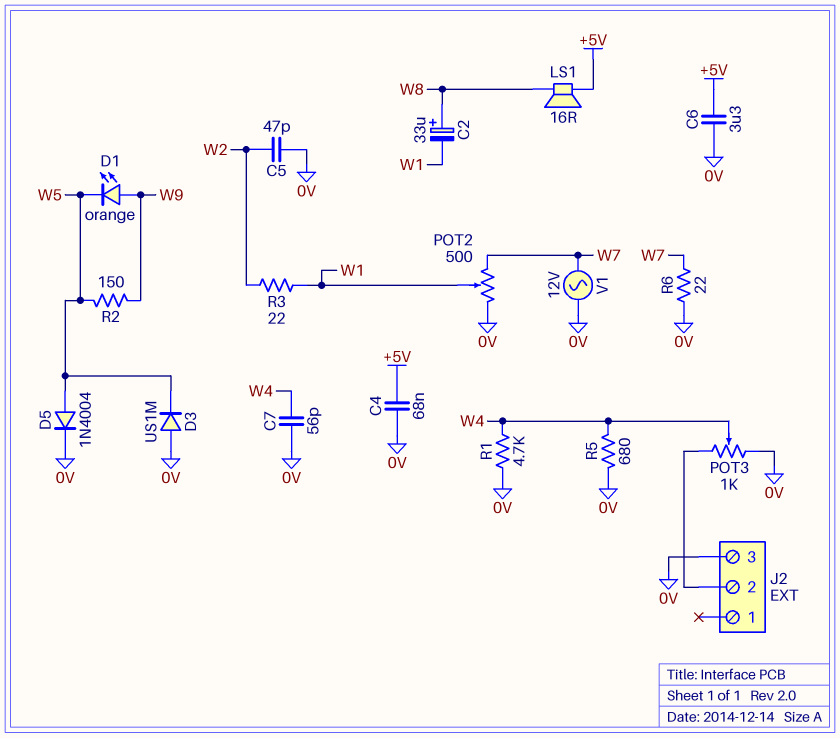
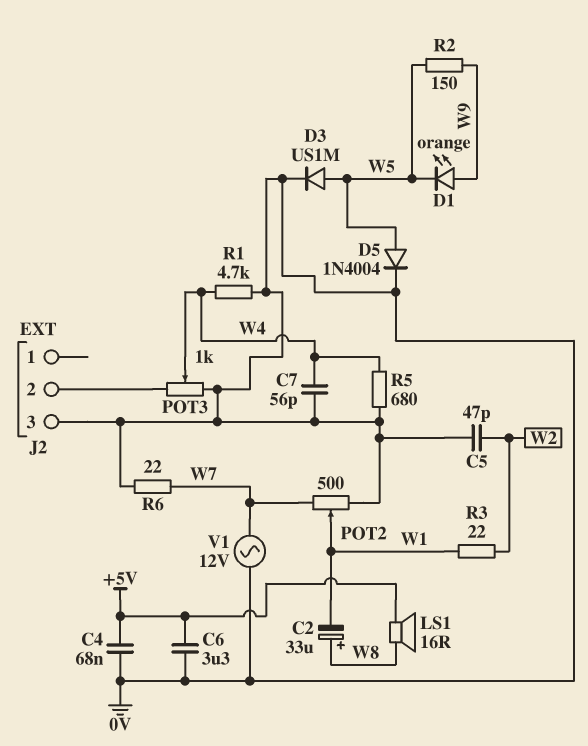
D3: diode US1M (A 0V, K W5) -> diode US1M (A W5, K 0V)

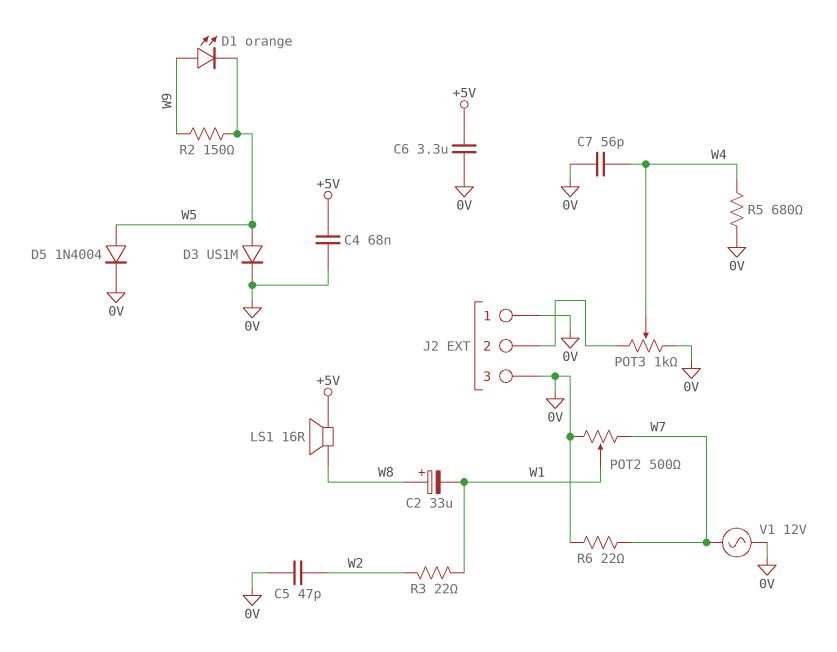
J2 pin 1: none -> 0V
R1: 4.7k (0V, W4) -> none

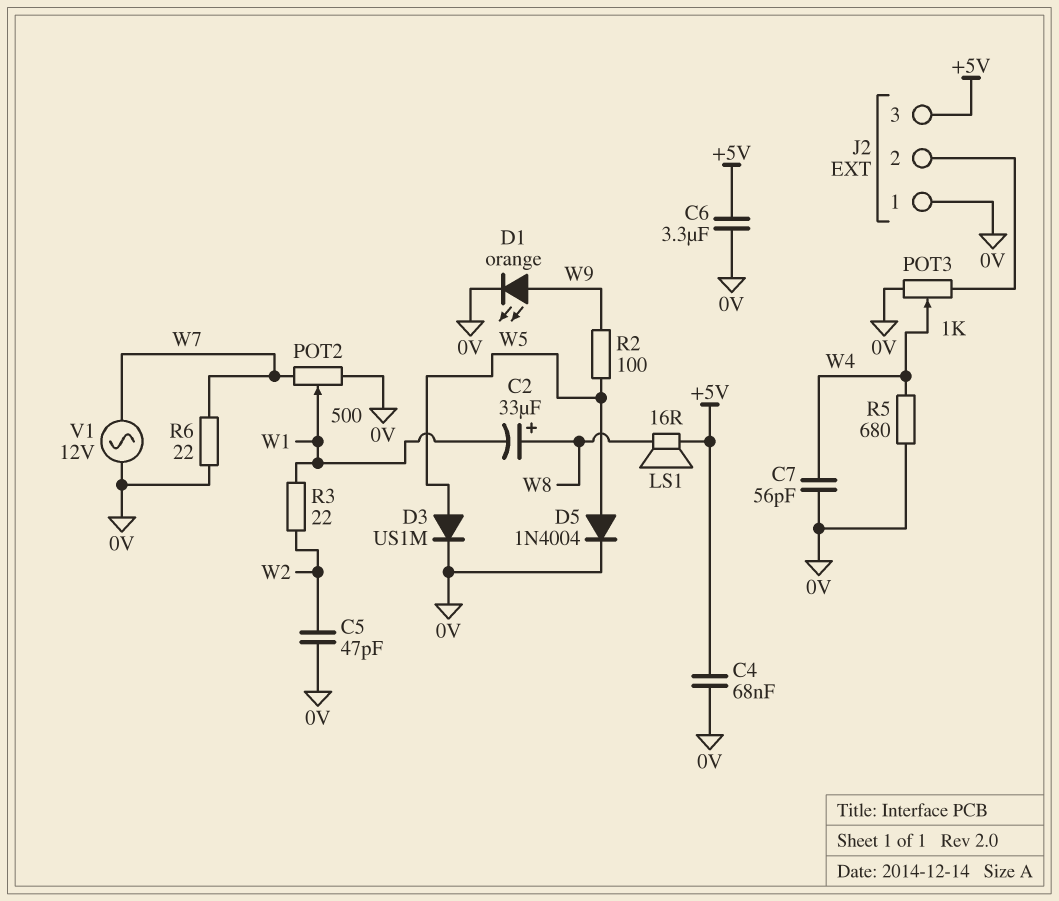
D1: LED orange (A W9, K W5) -> LED orange (A W9, K 0V)
J2 pin 3: 0V -> +5V
R2: 150 (W5, W9) -> 100 (W5, W9)

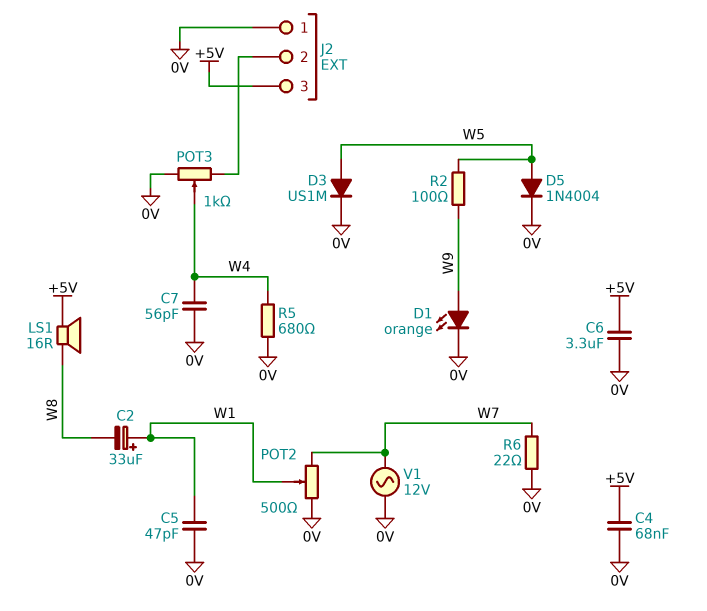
C2: 33uF (plus W8, minus W1) -> 33uF (plus W1, minus W8)
C5: 47pF (0V, W2) -> 47pF (0V, W1)
R3: 22 (W1, W2) -> none

